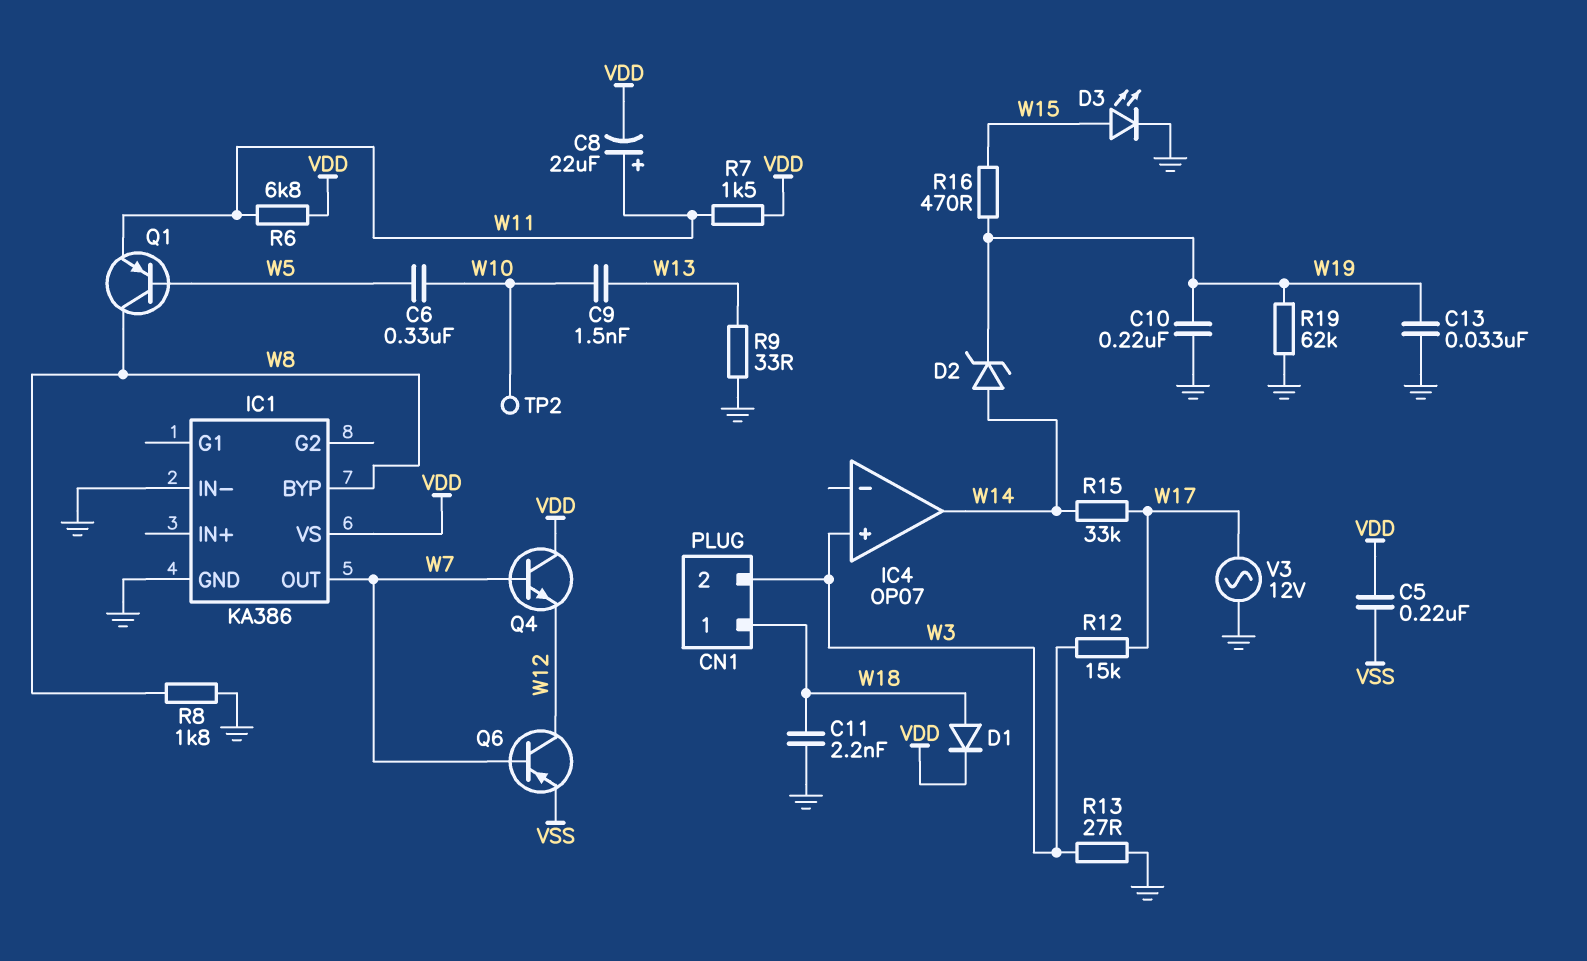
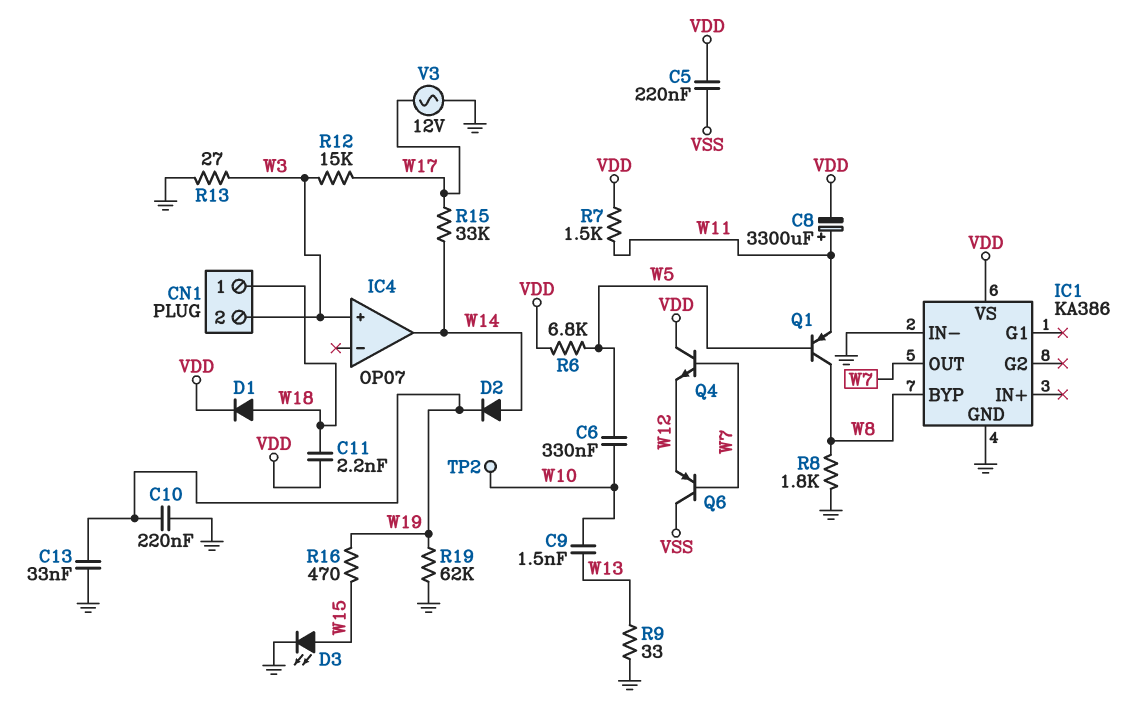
C8: 22uF (plus W11, minus VDD) -> 3300uF (plus W11, minus VDD)
C11: 2.2nF (GND, W18) -> 2.2nF (VDD, W18)
D2: zener (A W14, K W19) -> diode (A W14, K W19)
Q6: PNP (B W7, C W12, E VSS) -> PNP (B W7, C VSS, E W12)
R6: 6.8k (VDD, W11) -> 6.8k (VDD, W5)

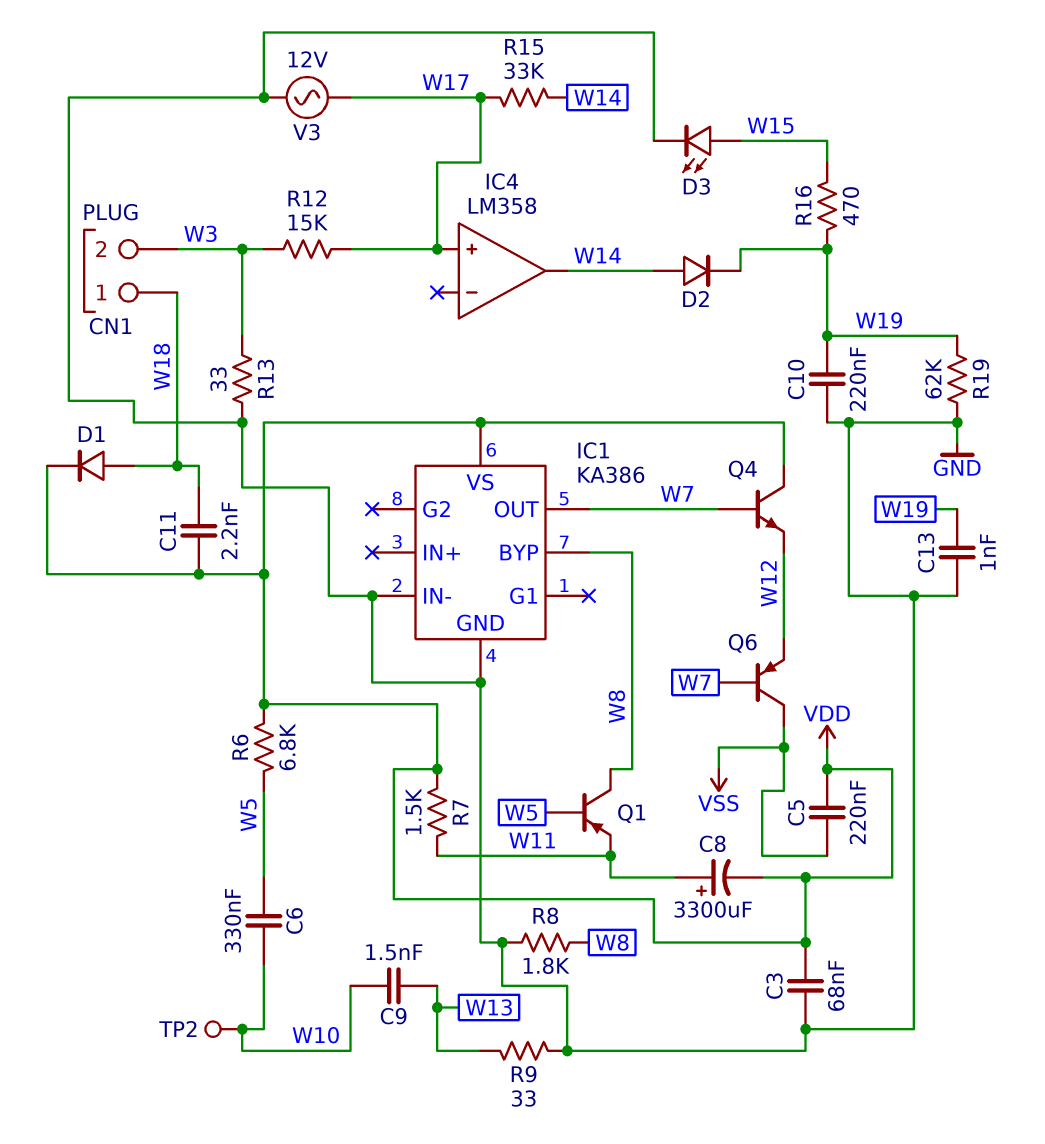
C3: none -> 68nF (GND, VDD)
C13: 33nF (GND, W19) -> 1nF (GND, W19)
IC4: OP07 -> LM358
IC4 pin in+: W3 -> W17
R13: 27 (GND, W3) -> 33 (GND, W3)

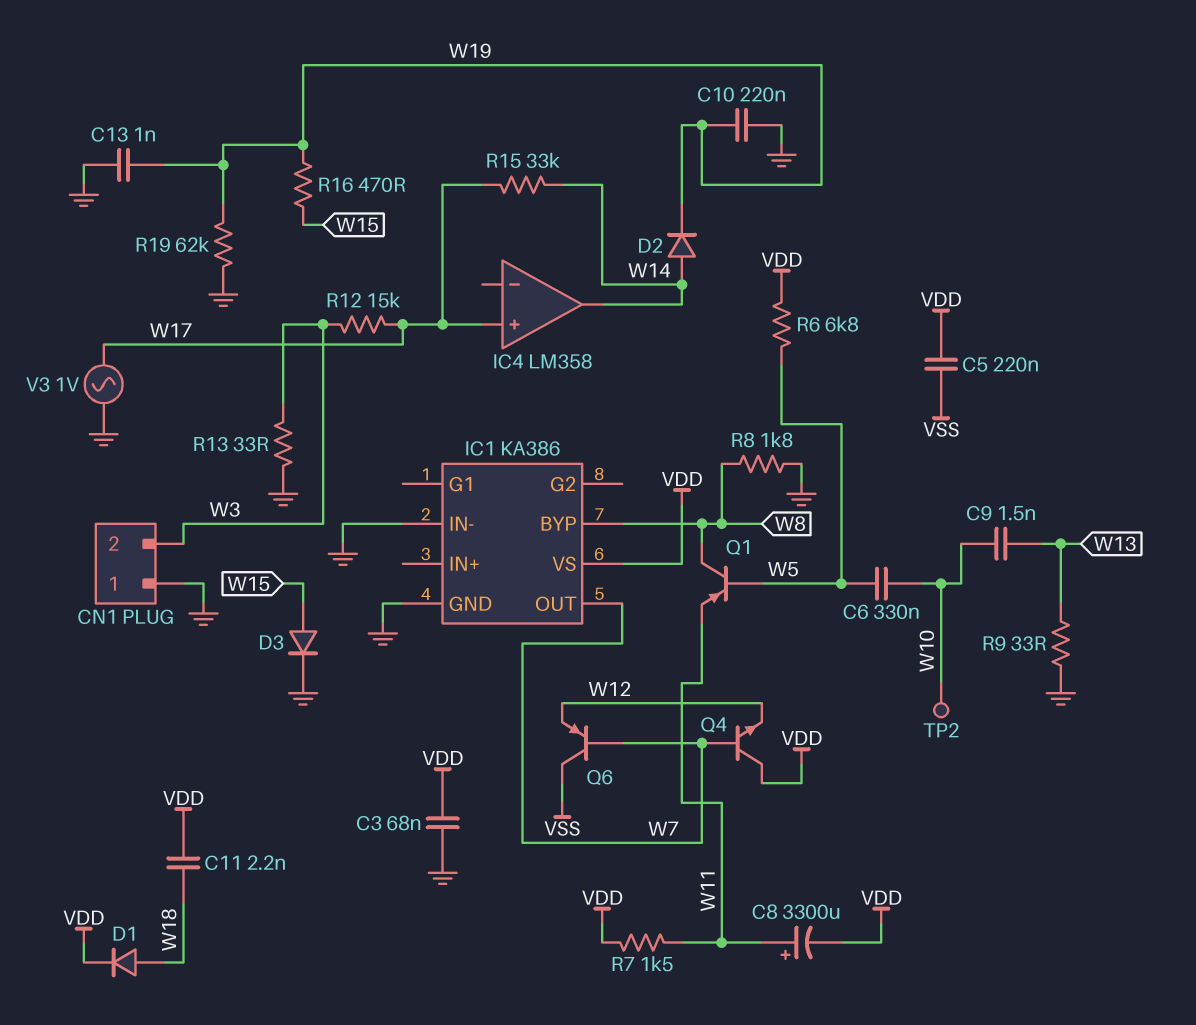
CN1 pin 1: W18 -> GND
D3: LED (A W15, K GND) -> diode (A W15, K GND)
V3: AC 12V (GND, W17) -> AC 1V (GND, W17)

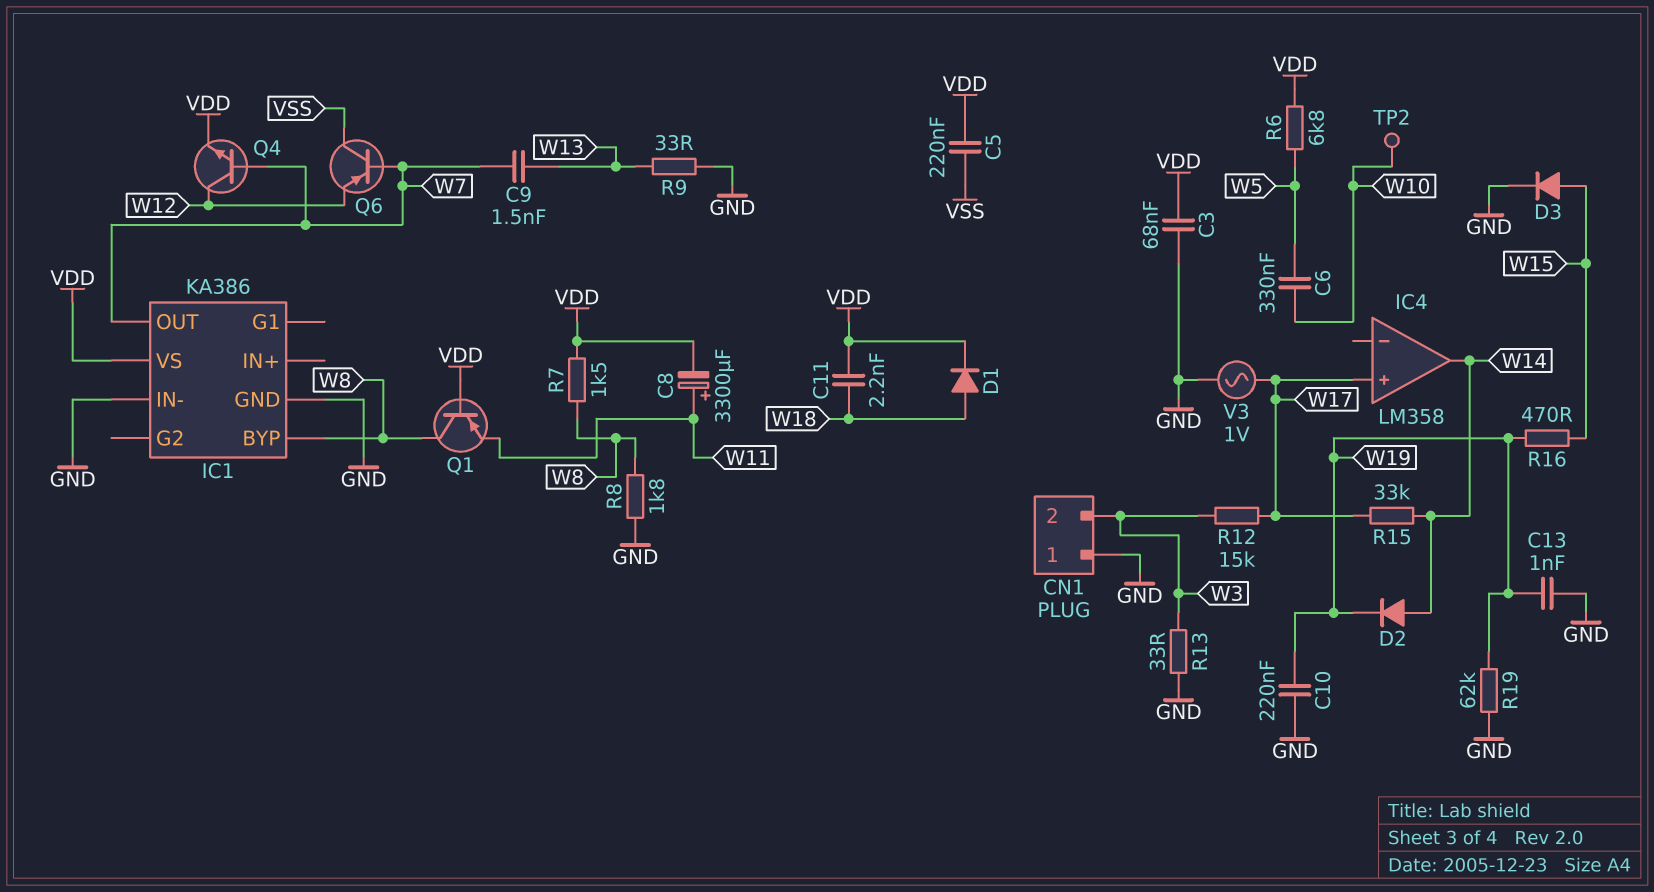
C9: 1.5nF (W10, W13) -> 1.5nF (W7, W13)
Q1: PNP (B W5, C W8, E W11) -> PNP (B VDD, C W8, E W11)
Q4: NPN (B W7, C VDD, E W12) -> NPN (B W7, C W12, E VDD)
R7: 1.5k (VDD, W11) -> 1.5k (VDD, W8)

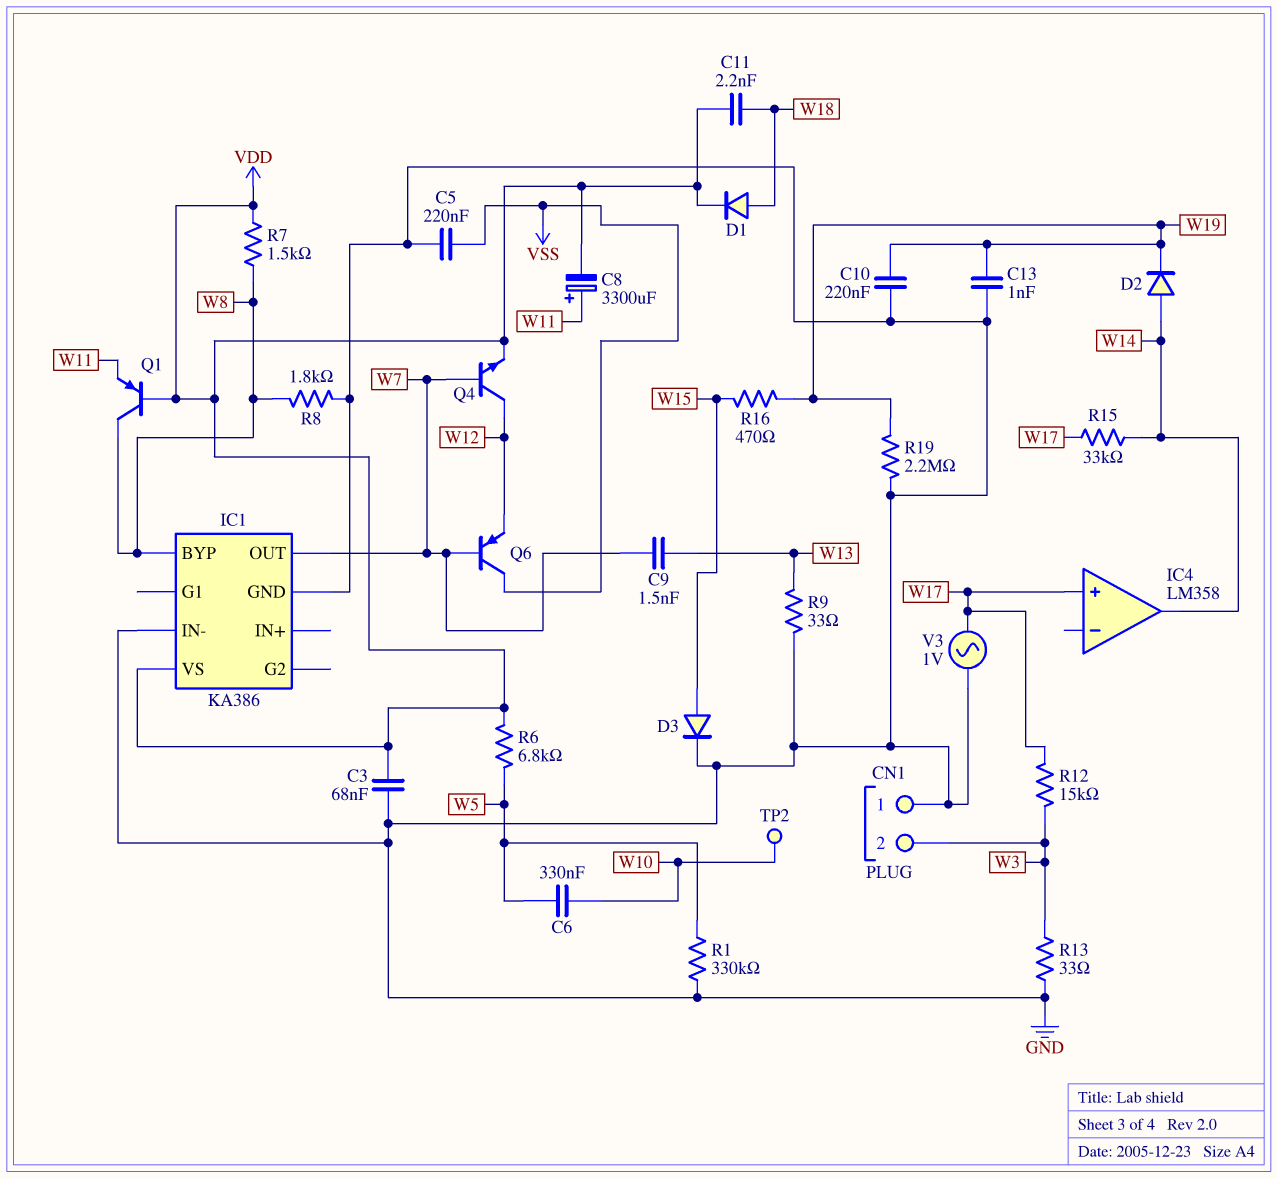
C5: 220nF (VDD, VSS) -> 220nF (GND, VSS)
R1: none -> 330k (GND, W5)
R19: 62k (GND, W19) -> 2.2M (GND, W19)

